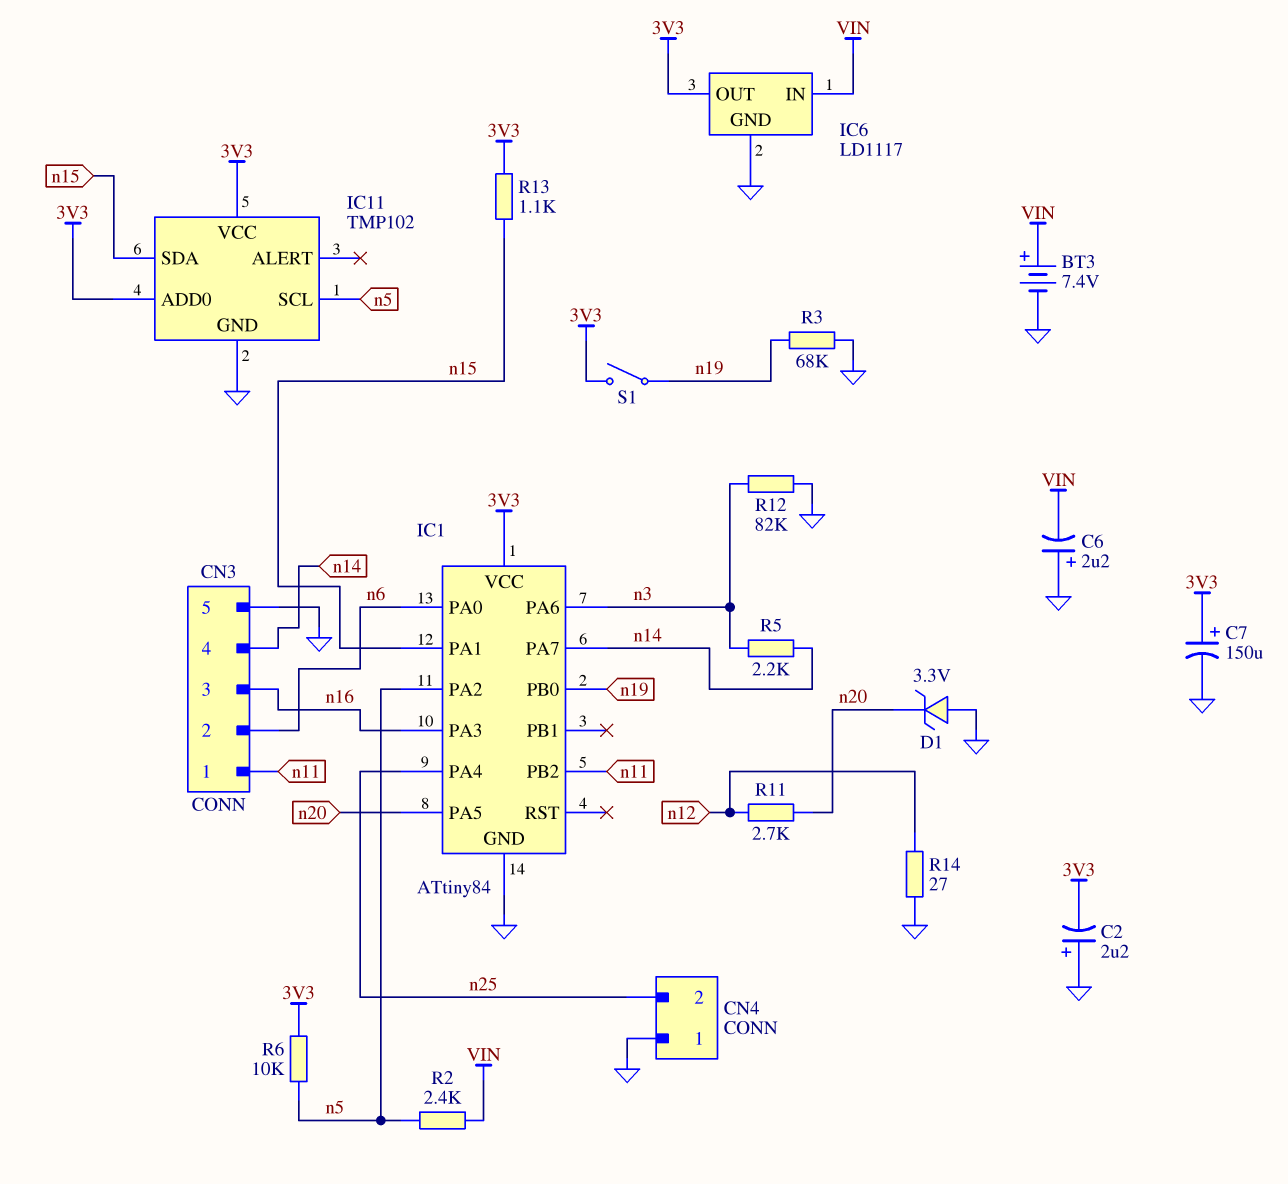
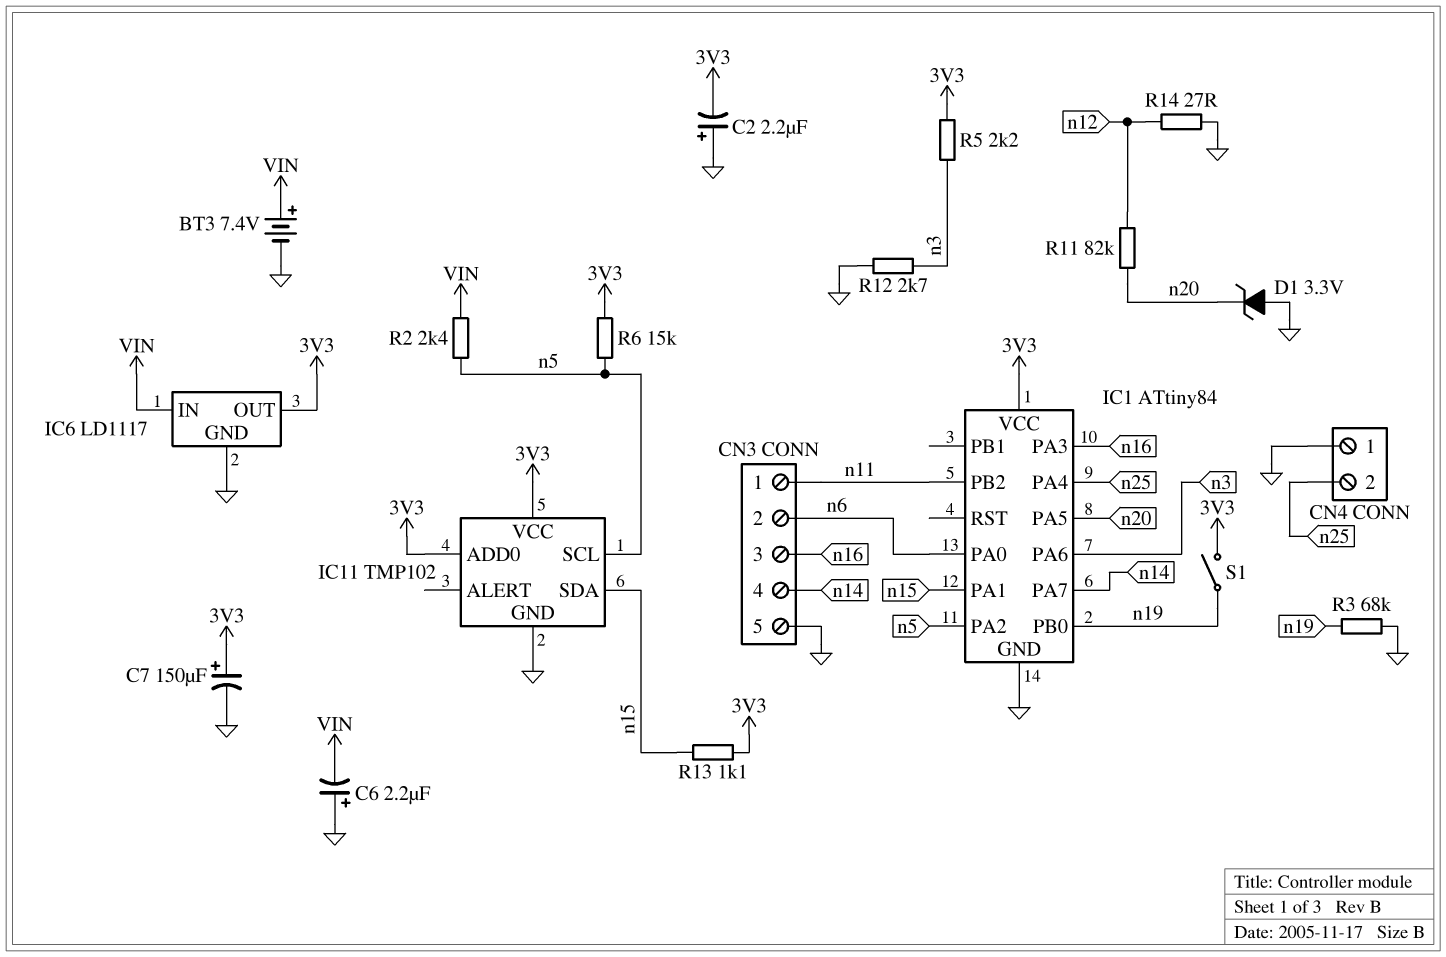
R5: 2.2k (n3, n14) -> 2.2k (3V3, n3)
R6: 10k (3V3, n5) -> 15k (3V3, n5)
R11: 2.7k (n12, n20) -> 82k (n12, n20)
R12: 82k (GND, n3) -> 2.7k (GND, n3)

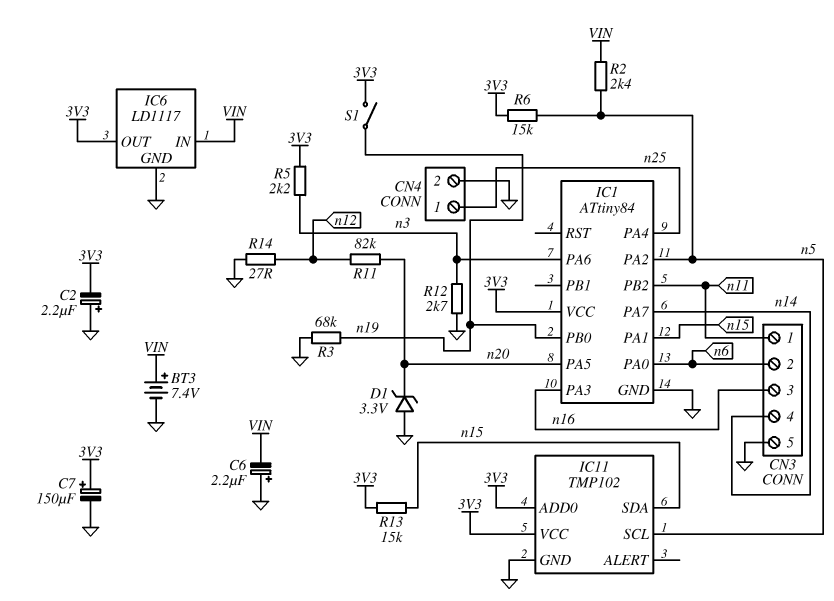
CN4 pin 1: GND -> n25
CN4 pin 2: n25 -> GND
R13: 1.1k (3V3, n15) -> 15k (3V3, n15)

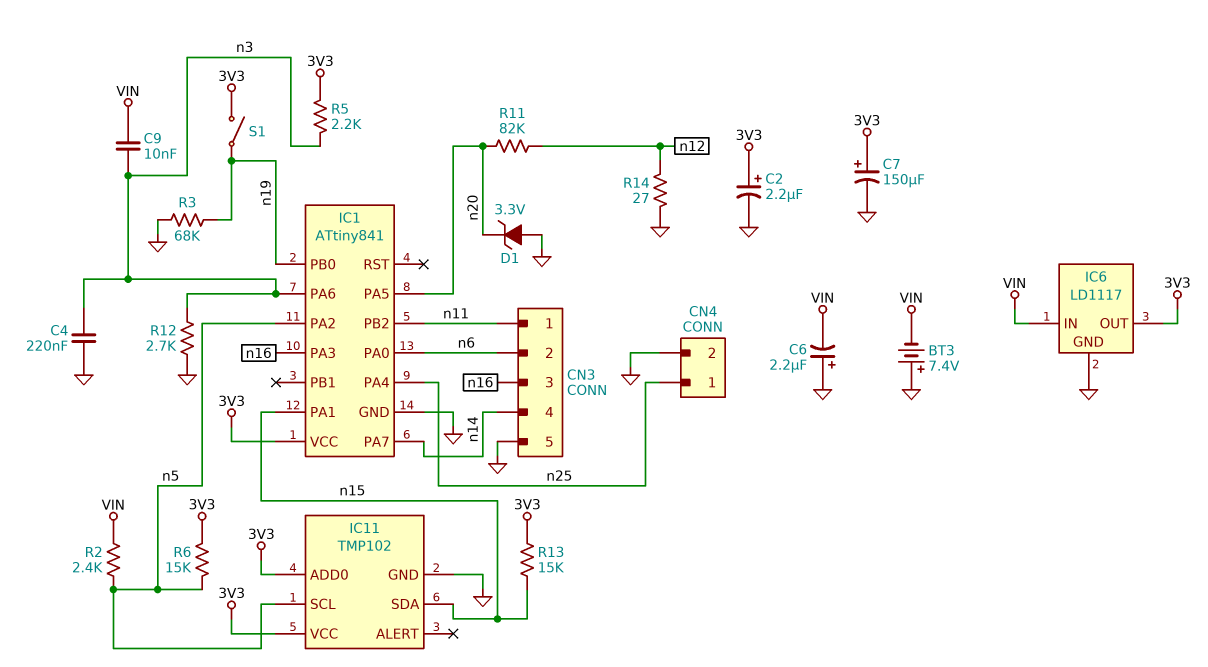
BT3: 7.4V (plus VIN, minus GND) -> 7.4V (plus GND, minus VIN)
C2: 2.2uF (plus GND, minus 3V3) -> 2.2uF (plus 3V3, minus GND)
C4: none -> 220nF (GND, n3)
C9: none -> 10nF (VIN, n3)
IC1: ATtiny84 -> ATtiny841

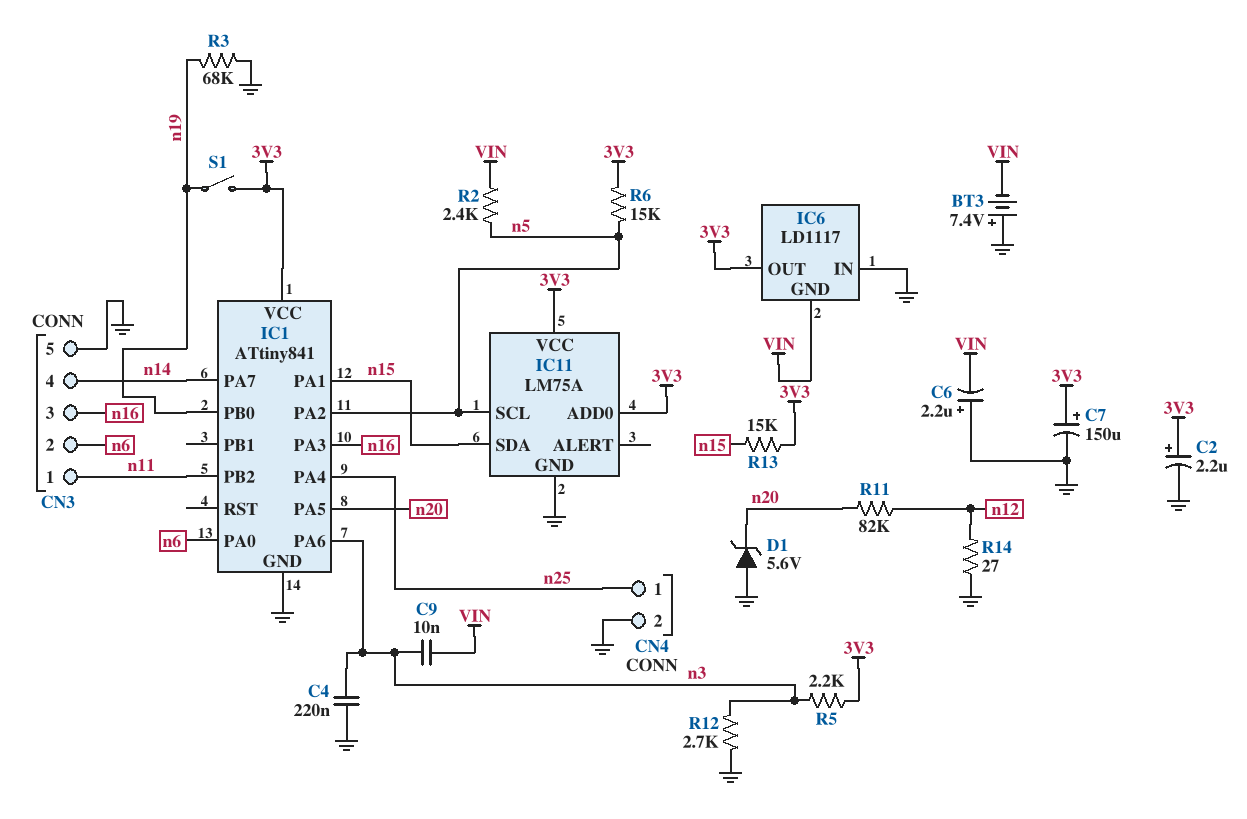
D1: zener 3.3V (A GND, K n20) -> zener 5.6V (A GND, K n20)
IC6 pin GND: GND -> VIN
IC6 pin IN: VIN -> GND
IC11: TMP102 -> LM75A

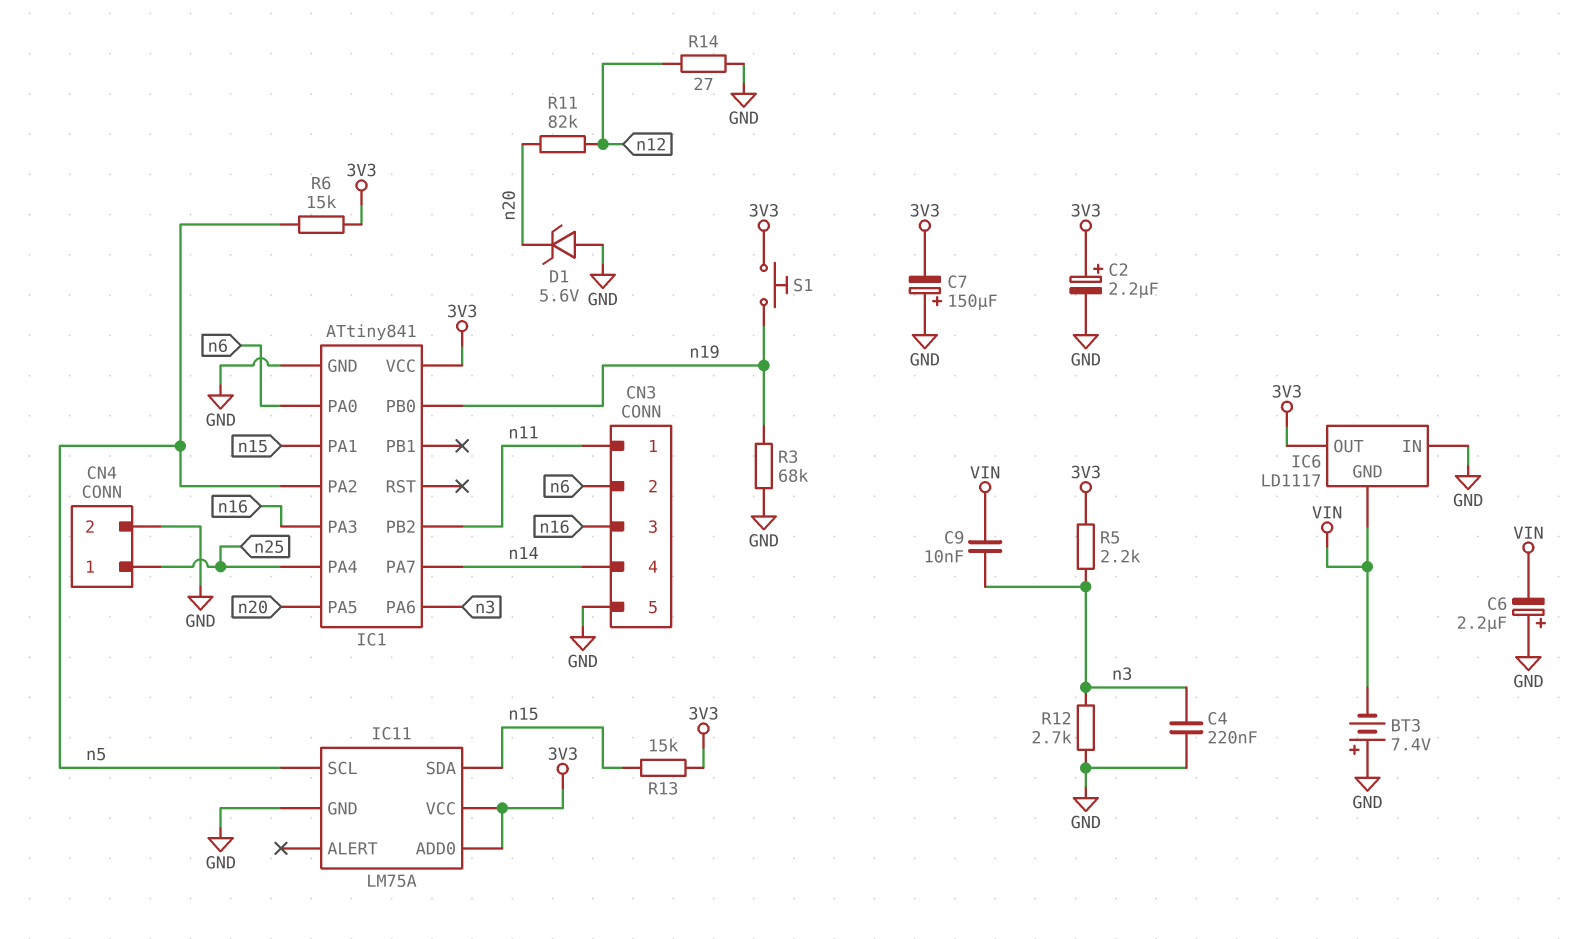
C7: 150uF (plus 3V3, minus GND) -> 150uF (plus GND, minus 3V3)
R2: 2.4k (VIN, n5) -> none
S1: switch (3V3, n19) -> button (3V3, n19)

